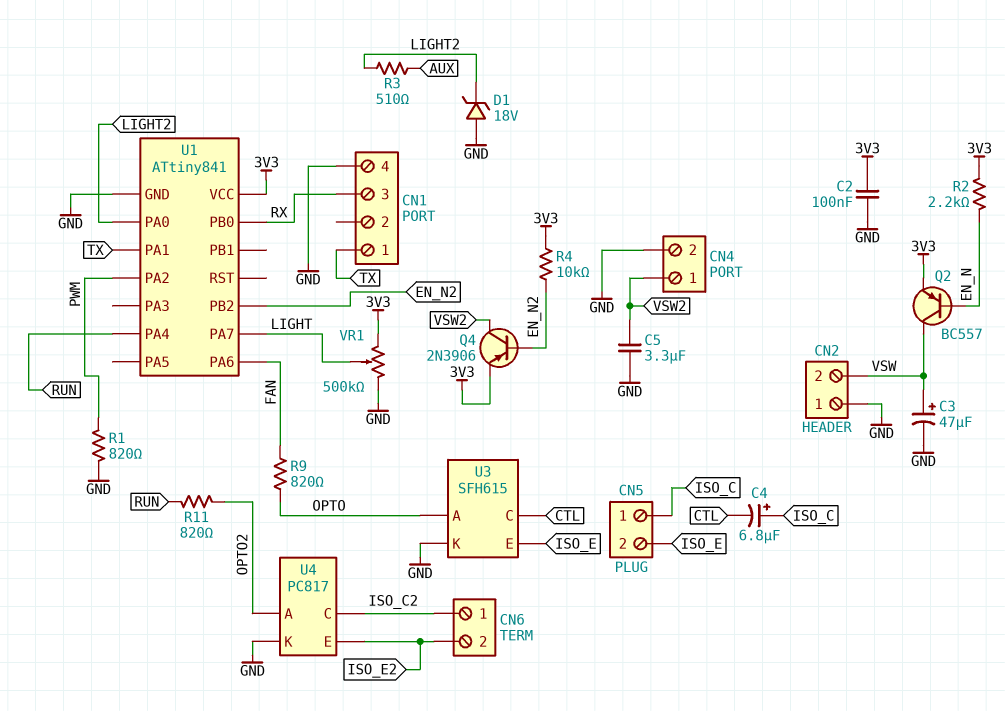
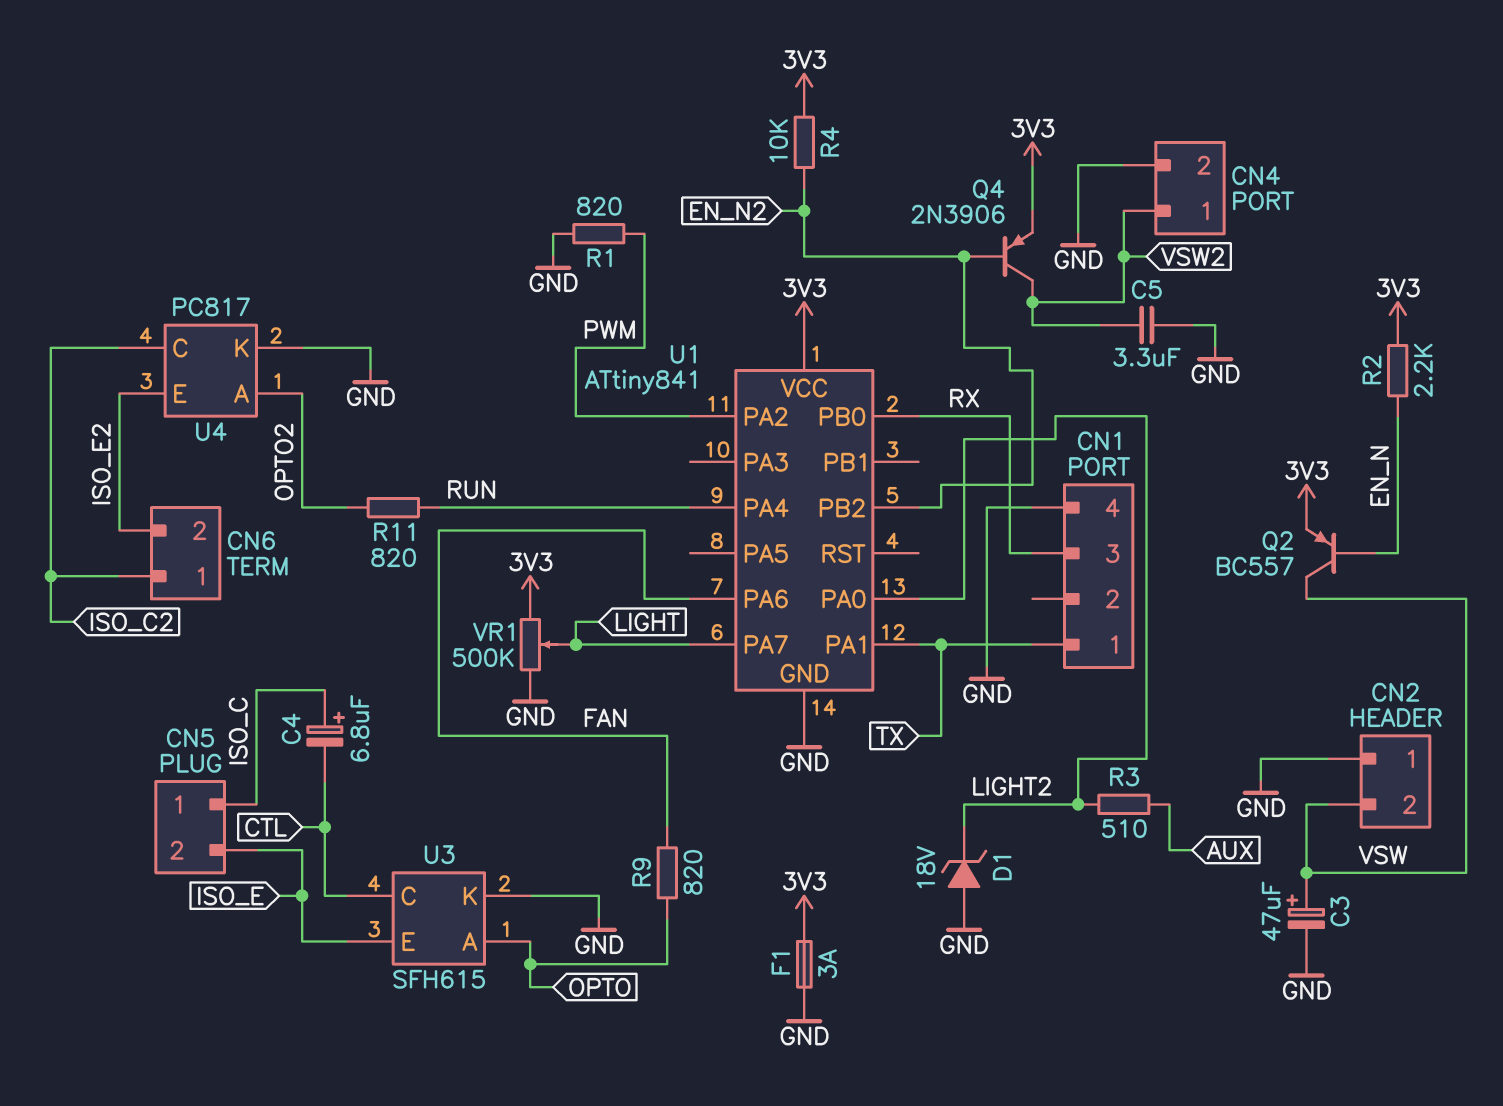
C2: 100nF (3V3, GND) -> none
F1: none -> 3A (3V3, GND)

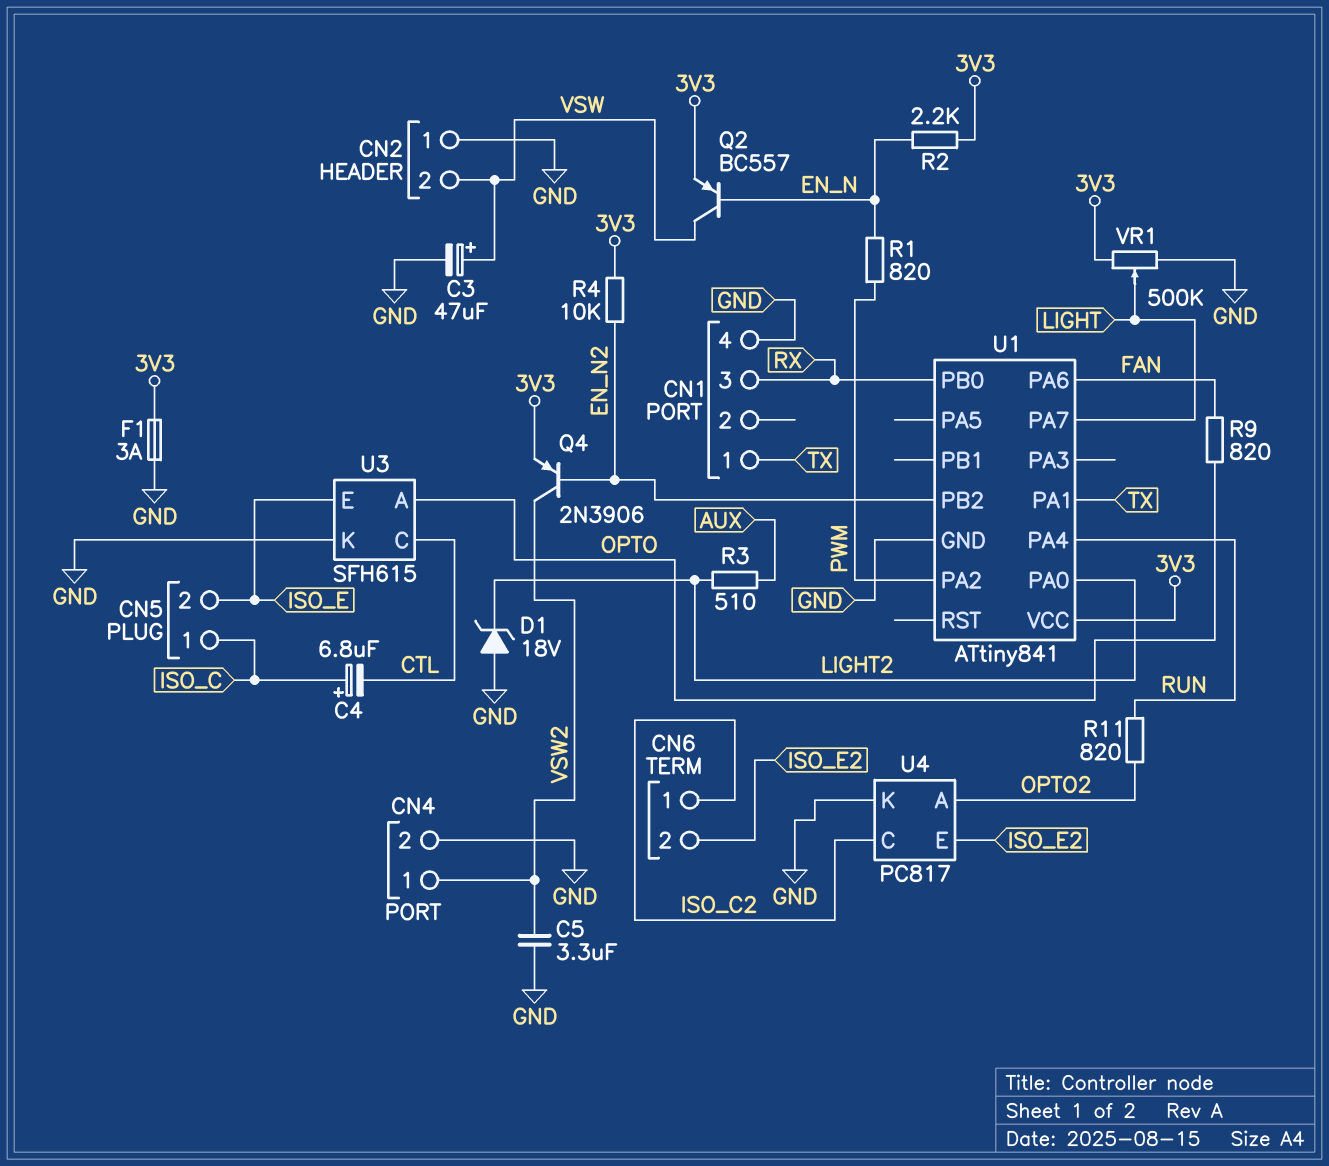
R1: 820 (GND, PWM) -> 820 (EN_N, PWM)

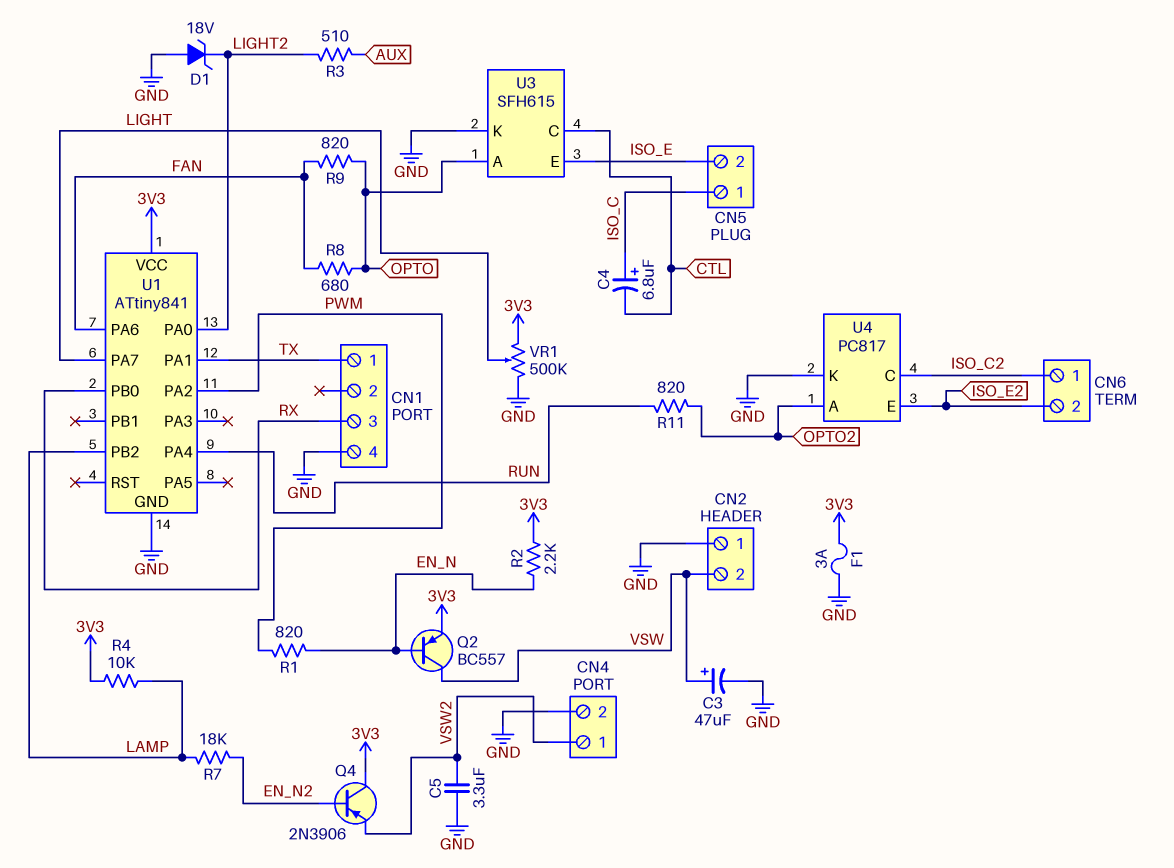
Q4: PNP 2N3906 (B EN_N2, C VSW2, E 3V3) -> PNP 2N3906 (B EN_N2, C 3V3, E VSW2)
R4: 10k (3V3, EN_N2) -> 10k (3V3, LAMP)
R7: none -> 18k (EN_N2, LAMP)
R8: none -> 680 (FAN, OPTO)
U1 pin PB2: EN_N2 -> LAMP

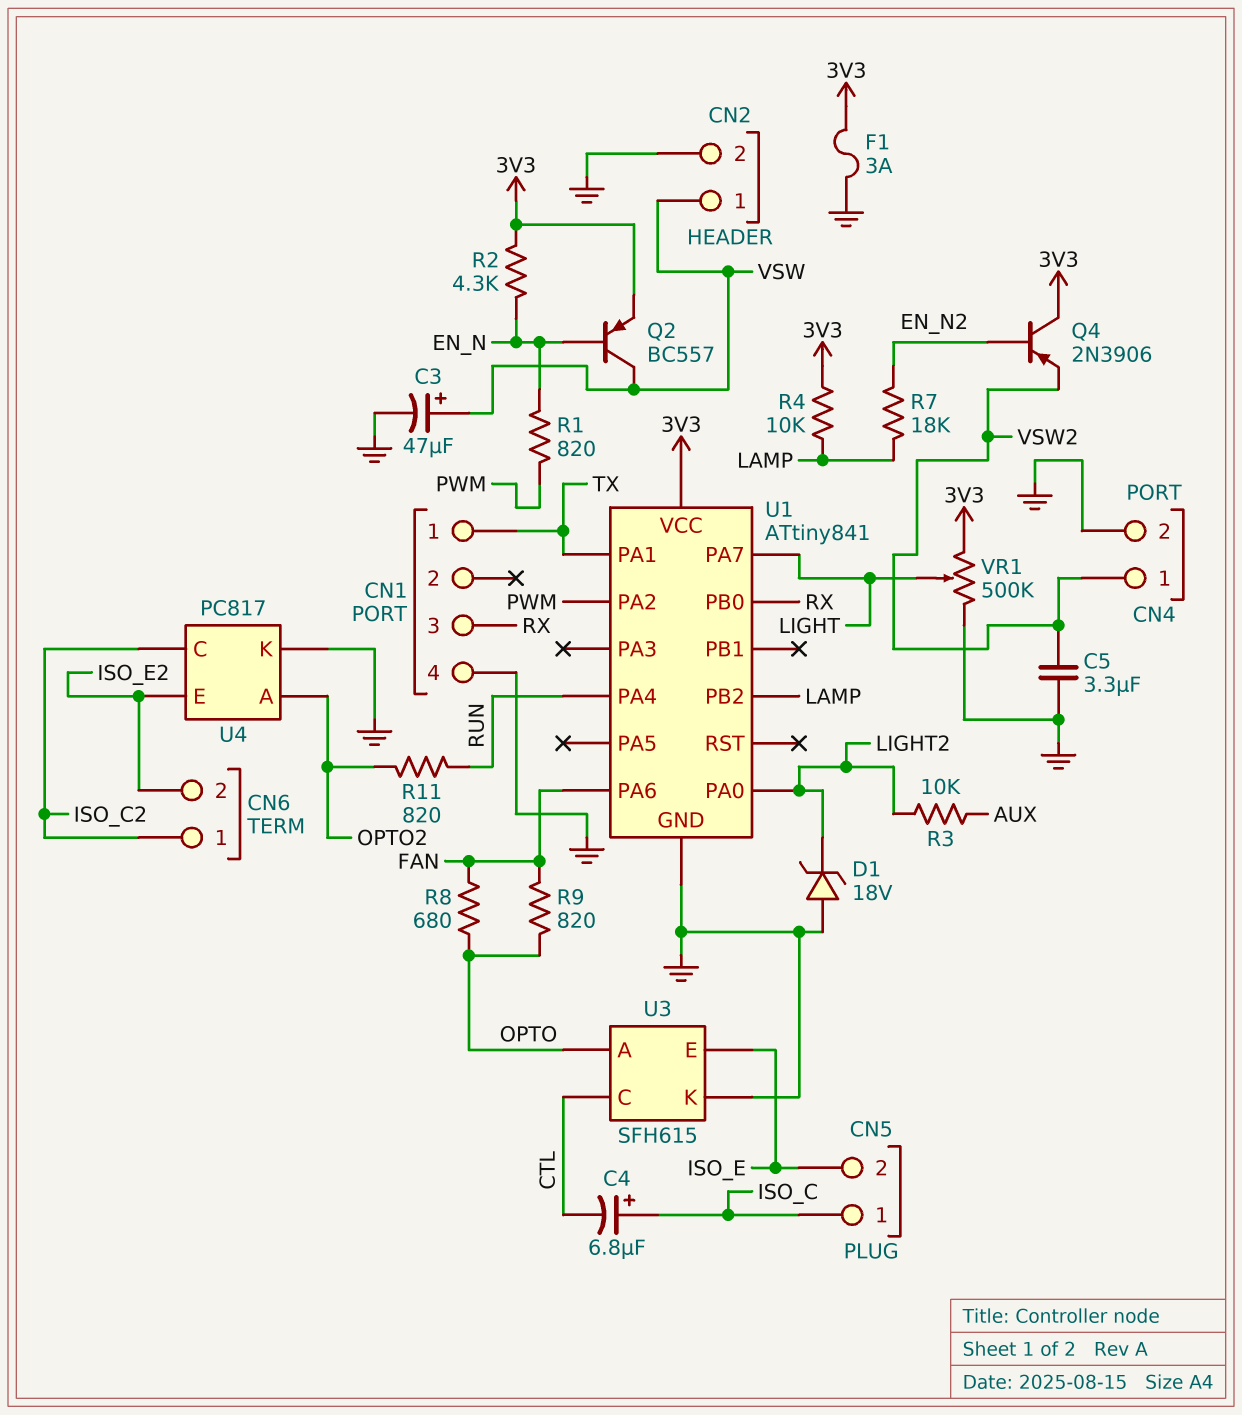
CN2 pin 1: GND -> VSW
CN2 pin 2: VSW -> GND
R2: 2.2k (3V3, EN_N) -> 4.3k (3V3, EN_N)
R3: 510 (AUX, LIGHT2) -> 10k (AUX, LIGHT2)

